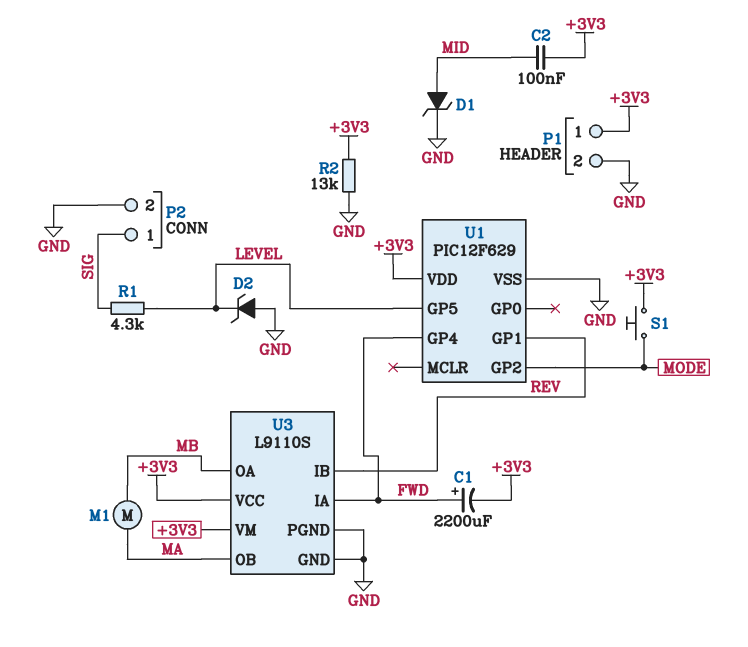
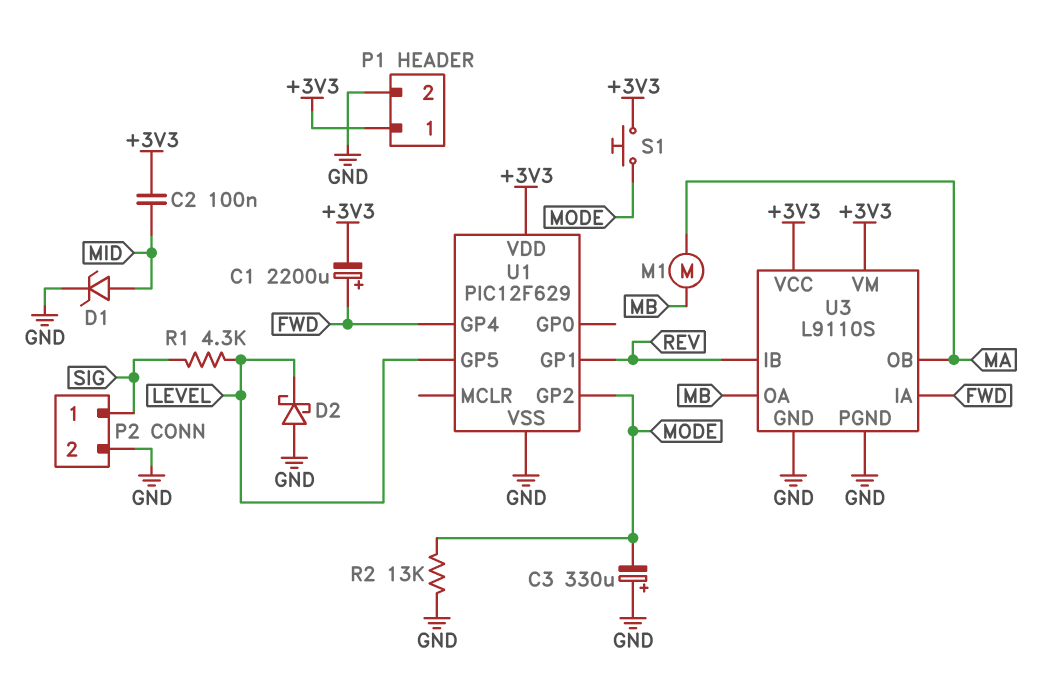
C3: none -> 330uF (plus GND, minus MODE)
D2: zener (A GND, K LEVEL) -> schottky (A GND, K LEVEL)
R2: 13k (+3V3, GND) -> 13k (GND, MODE)

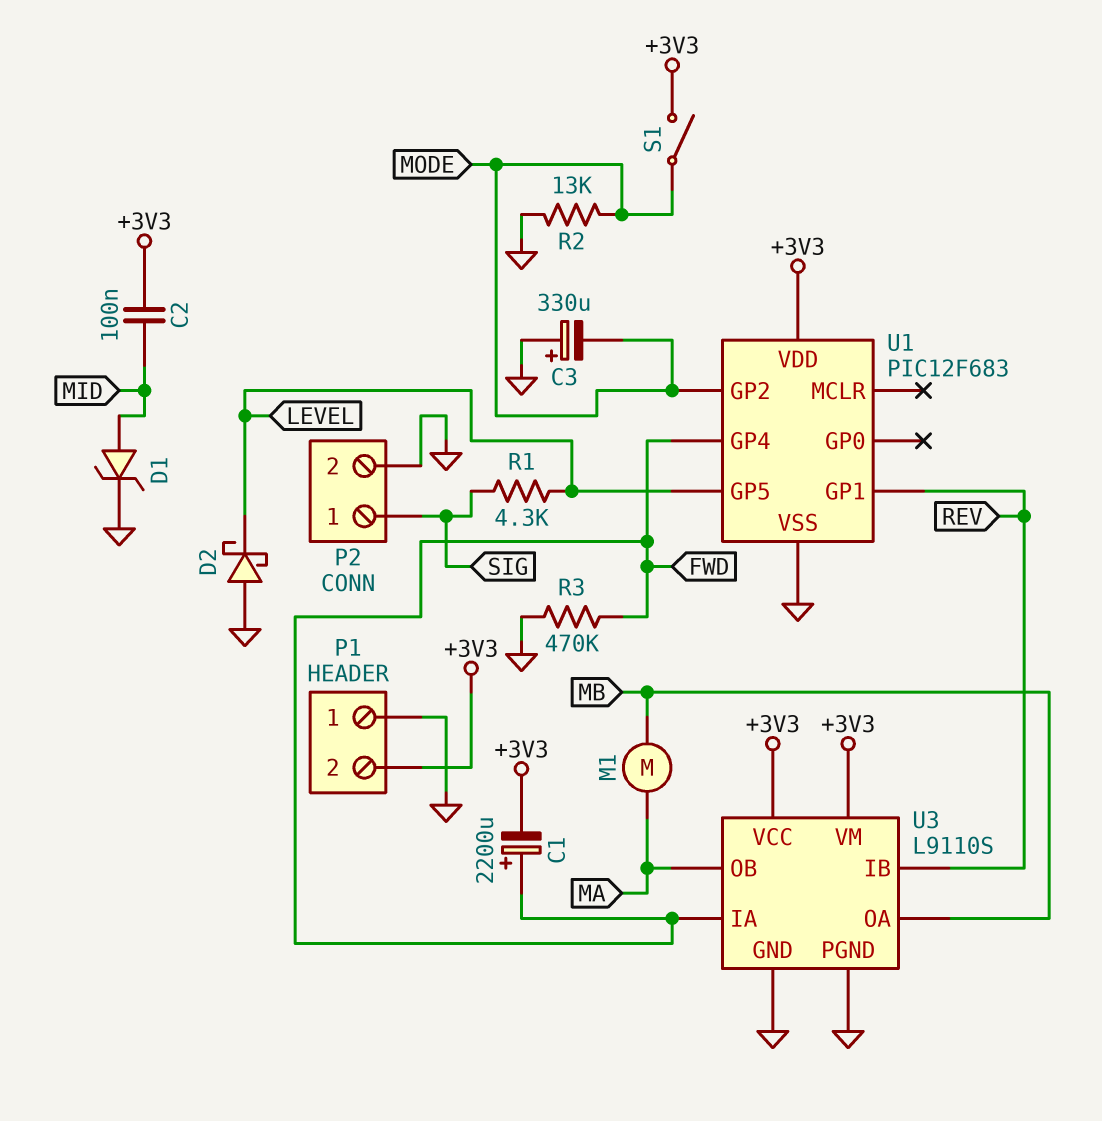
P1 pin 1: +3V3 -> GND
P1 pin 2: GND -> +3V3
R3: none -> 470k (FWD, GND)
S1: button (+3V3, MODE) -> switch (+3V3, MODE)
U1: PIC12F629 -> PIC12F683

